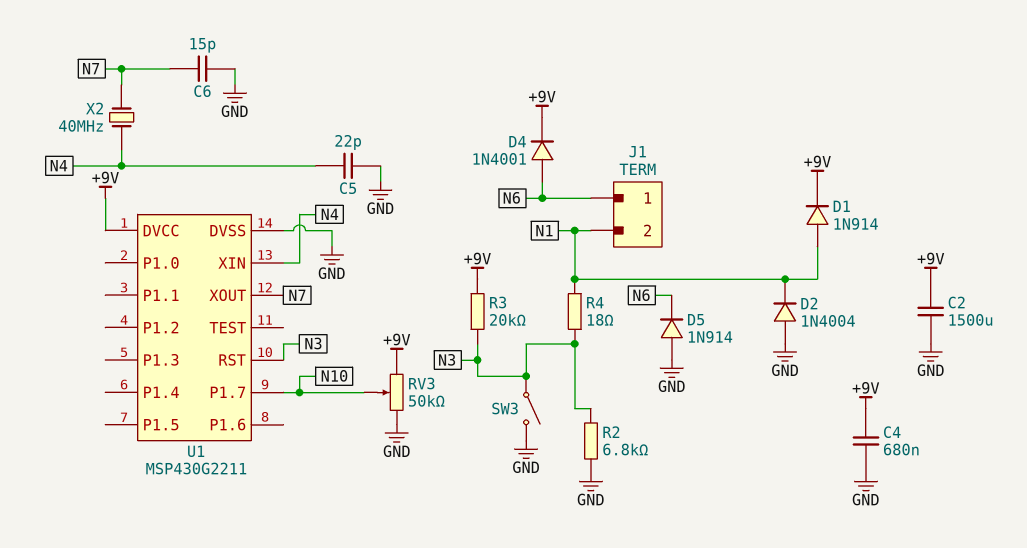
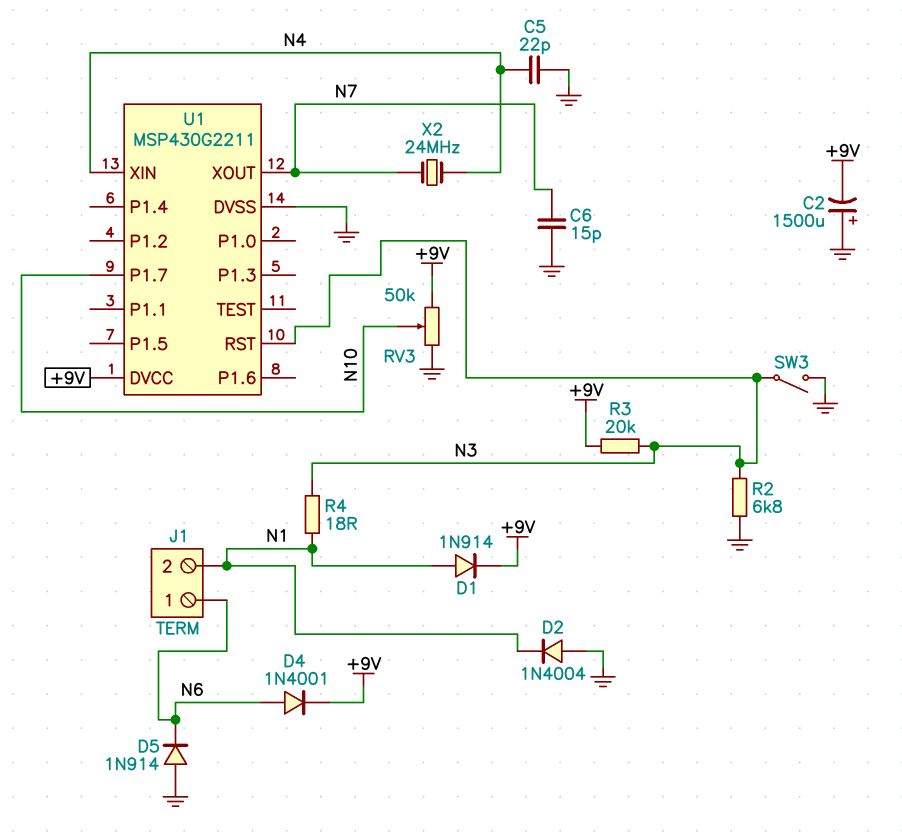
C2: 1500uF (+9V, GND) -> 1500uF (plus GND, minus +9V)
C4: 680nF (+9V, GND) -> none
X2: 40MHz (N4, N7) -> 24MHz (N4, N7)

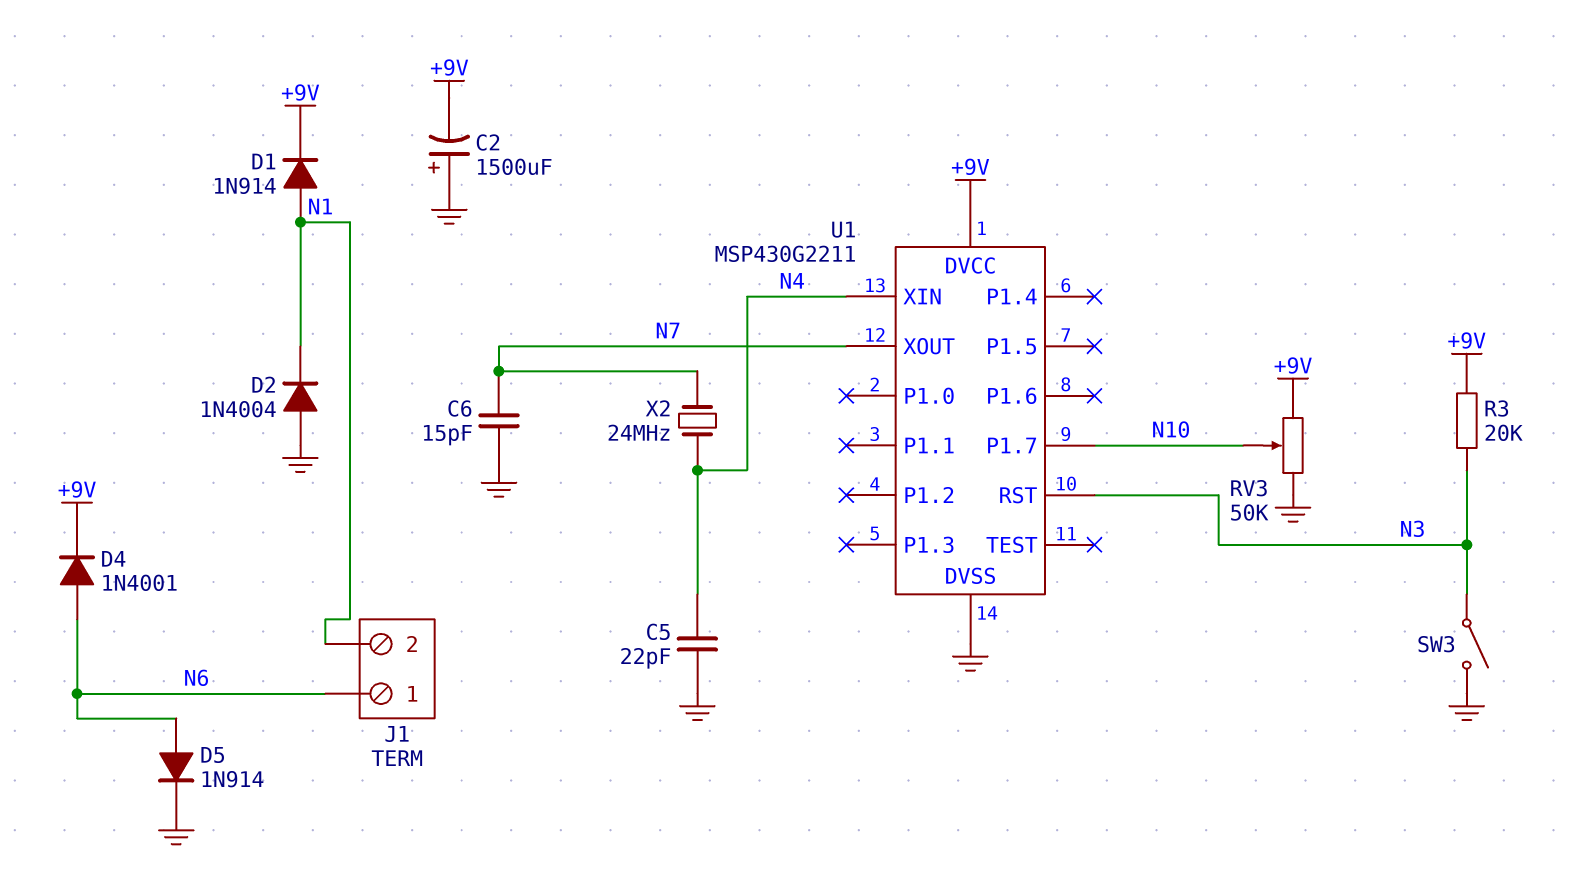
D5: diode 1N914 (A GND, K N6) -> diode 1N914 (A N6, K GND)
R2: 6.8k (GND, N3) -> none
R4: 18 (N1, N3) -> none

